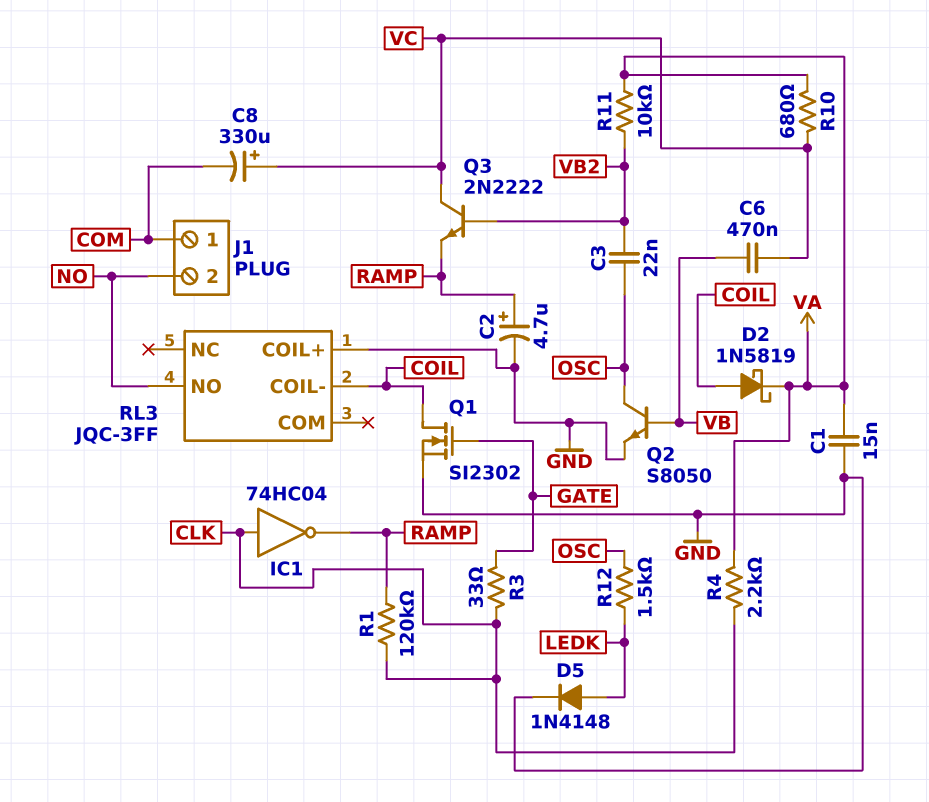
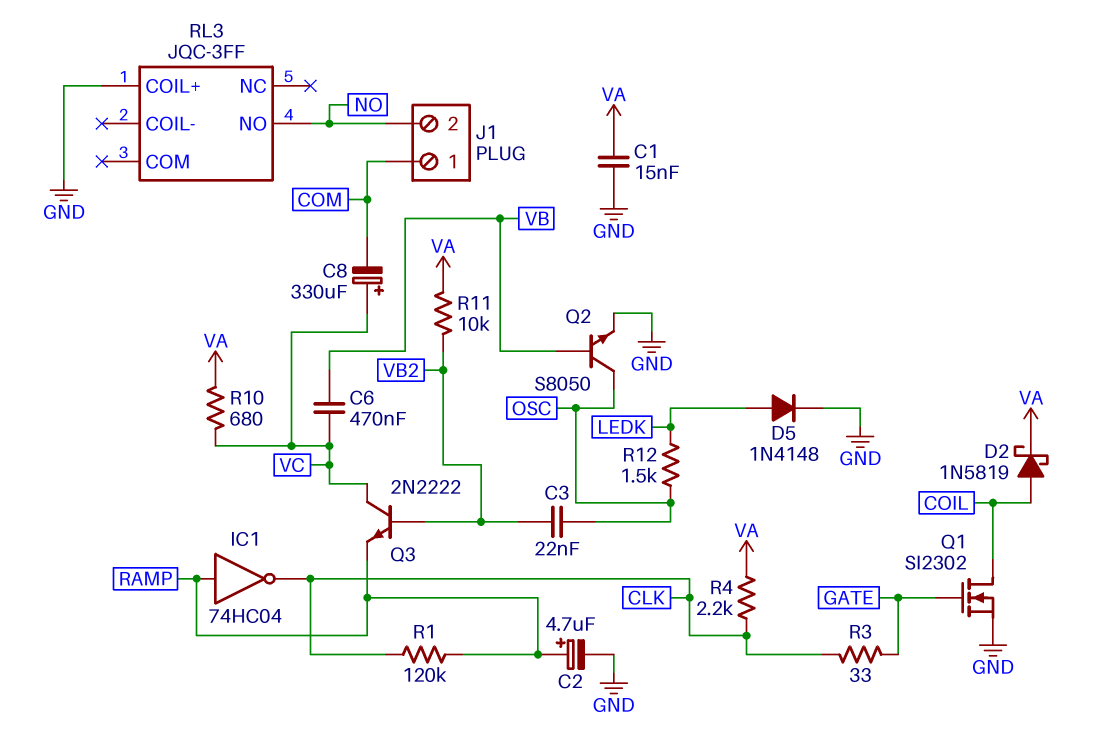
IC1: NOT 74HC04 (in CLK, out RAMP) -> NOT 74HC04 (in RAMP, out CLK)
RL3 pin COIL-: COIL -> none

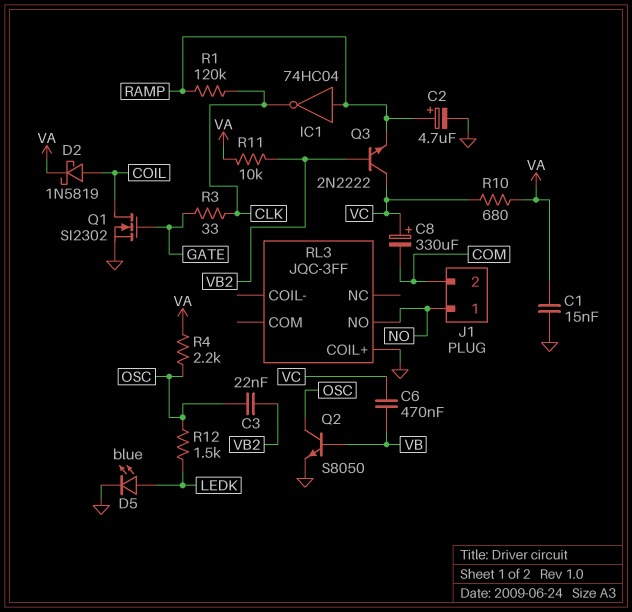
D5: diode 1N4148 (A LEDK, K GND) -> LED blue (A LEDK, K GND)
J1 pin 1: COM -> NO
J1 pin 2: NO -> COM
R4: 2.2k (CLK, VA) -> 2.2k (OSC, VA)

